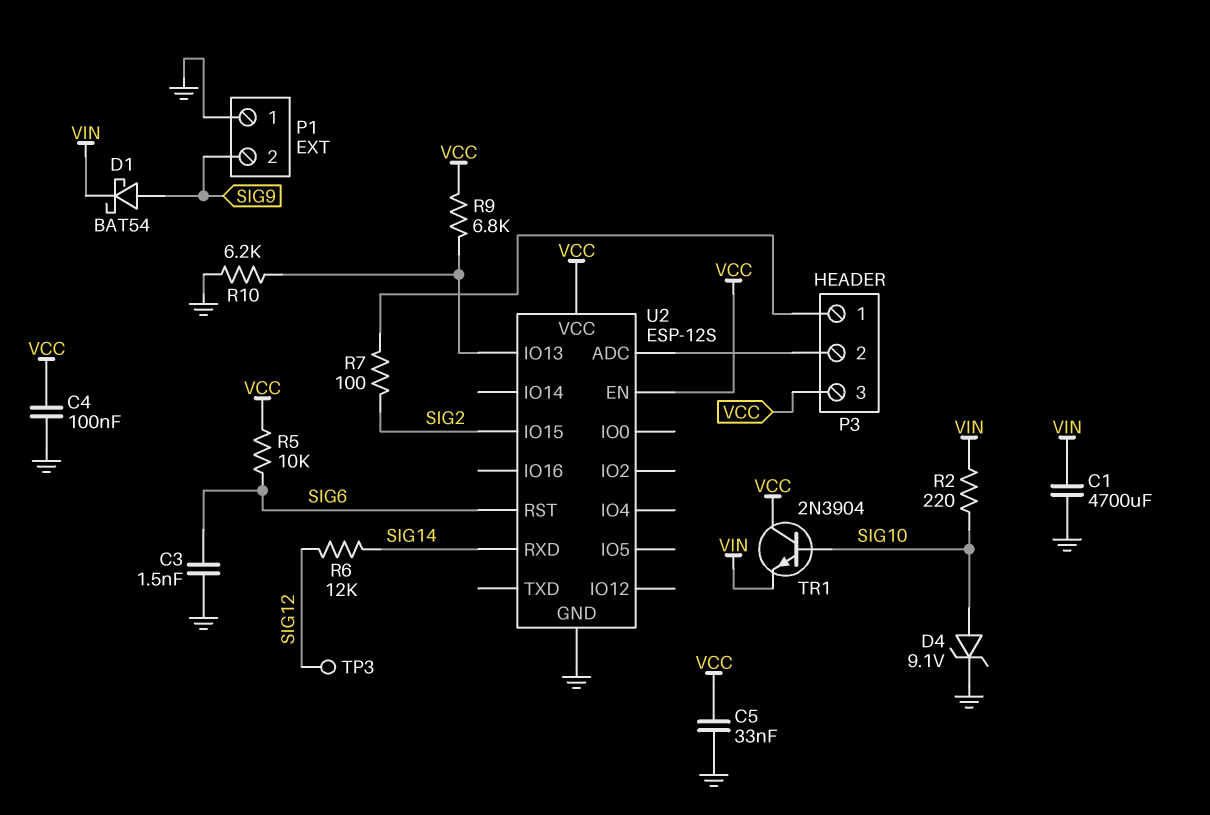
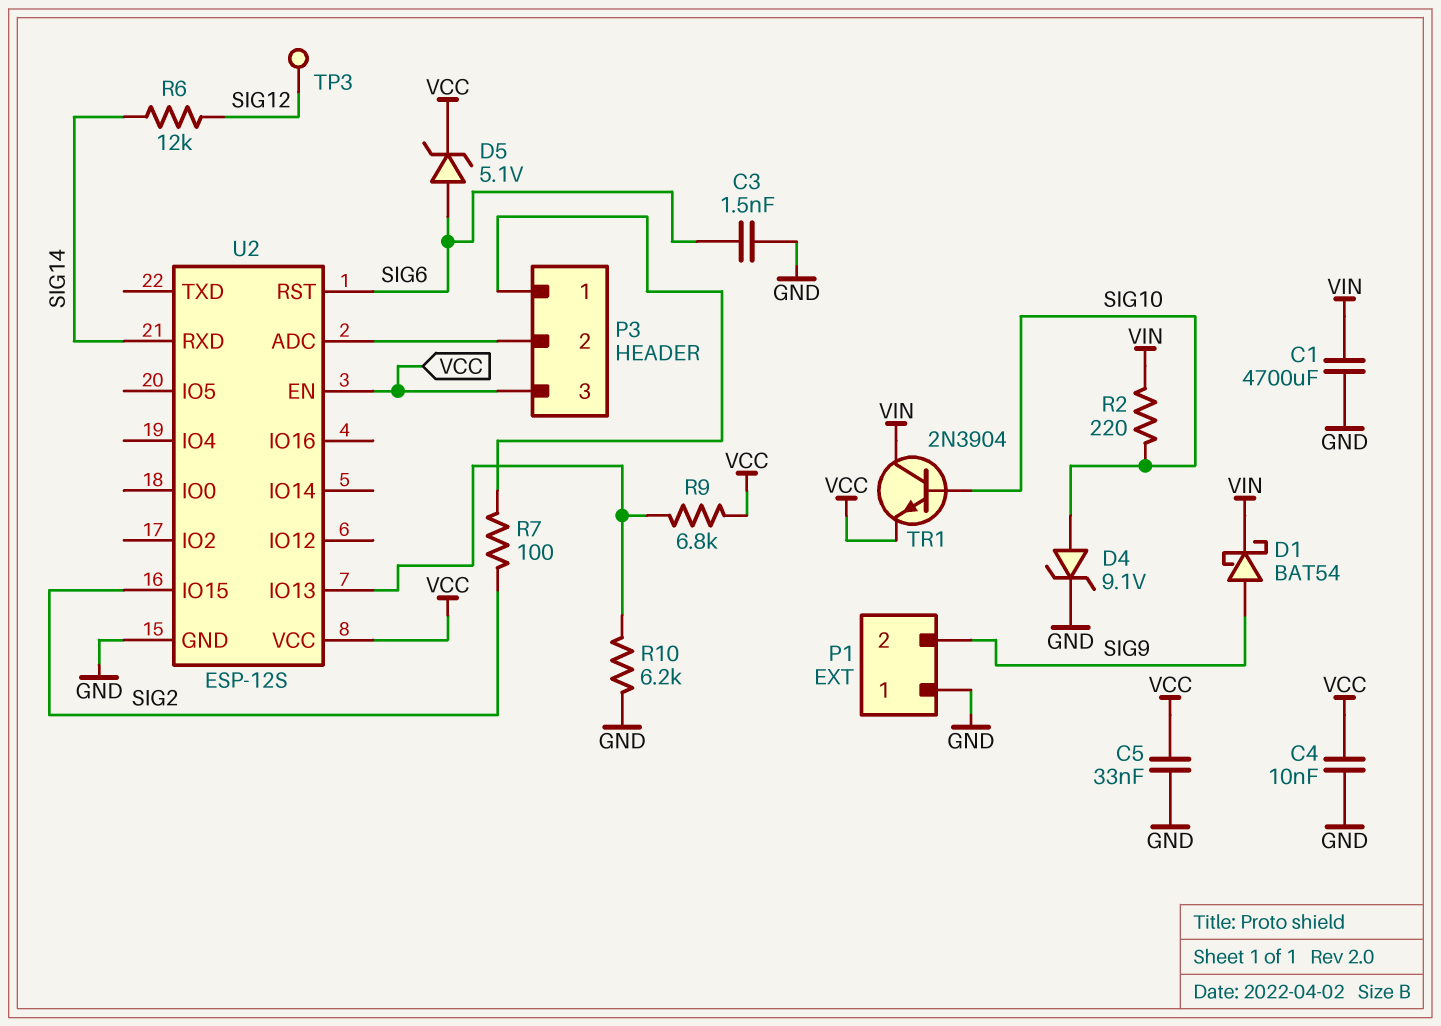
C4: 100nF (GND, VCC) -> 10nF (GND, VCC)
D5: none -> zener 5.1V (A SIG6, K VCC)
R5: 10k (SIG6, VCC) -> none
TR1: NPN 2N3904 (B SIG10, C VCC, E VIN) -> NPN 2N3904 (B SIG10, C VIN, E VCC)

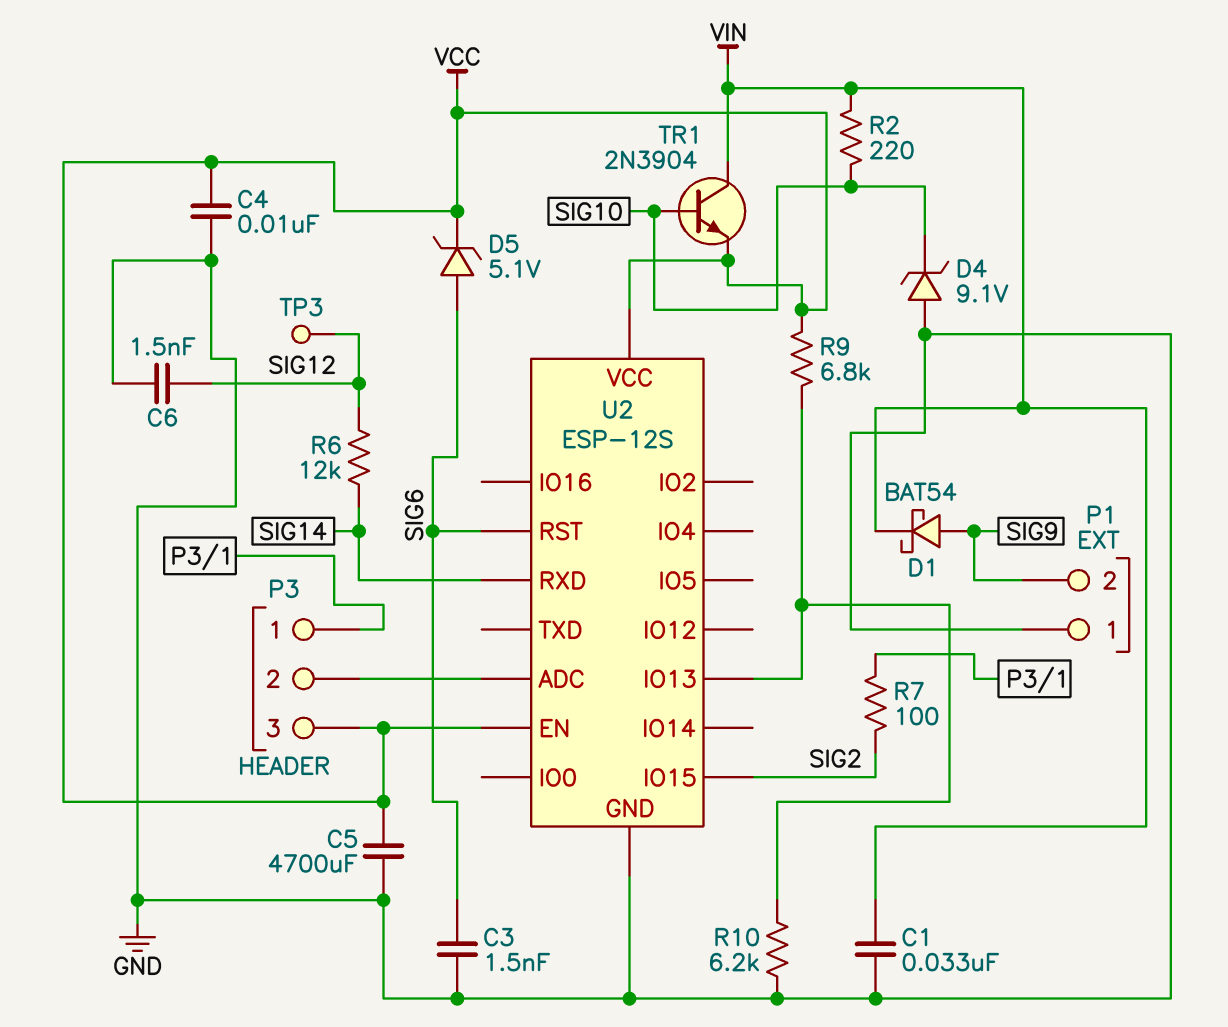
C1: 4700uF (GND, VIN) -> 33nF (GND, VIN)
C5: 33nF (GND, VCC) -> 4700uF (GND, VCC)
C6: none -> 1.5nF (GND, SIG12)
D4: zener 9.1V (A SIG10, K GND) -> zener 9.1V (A GND, K SIG10)

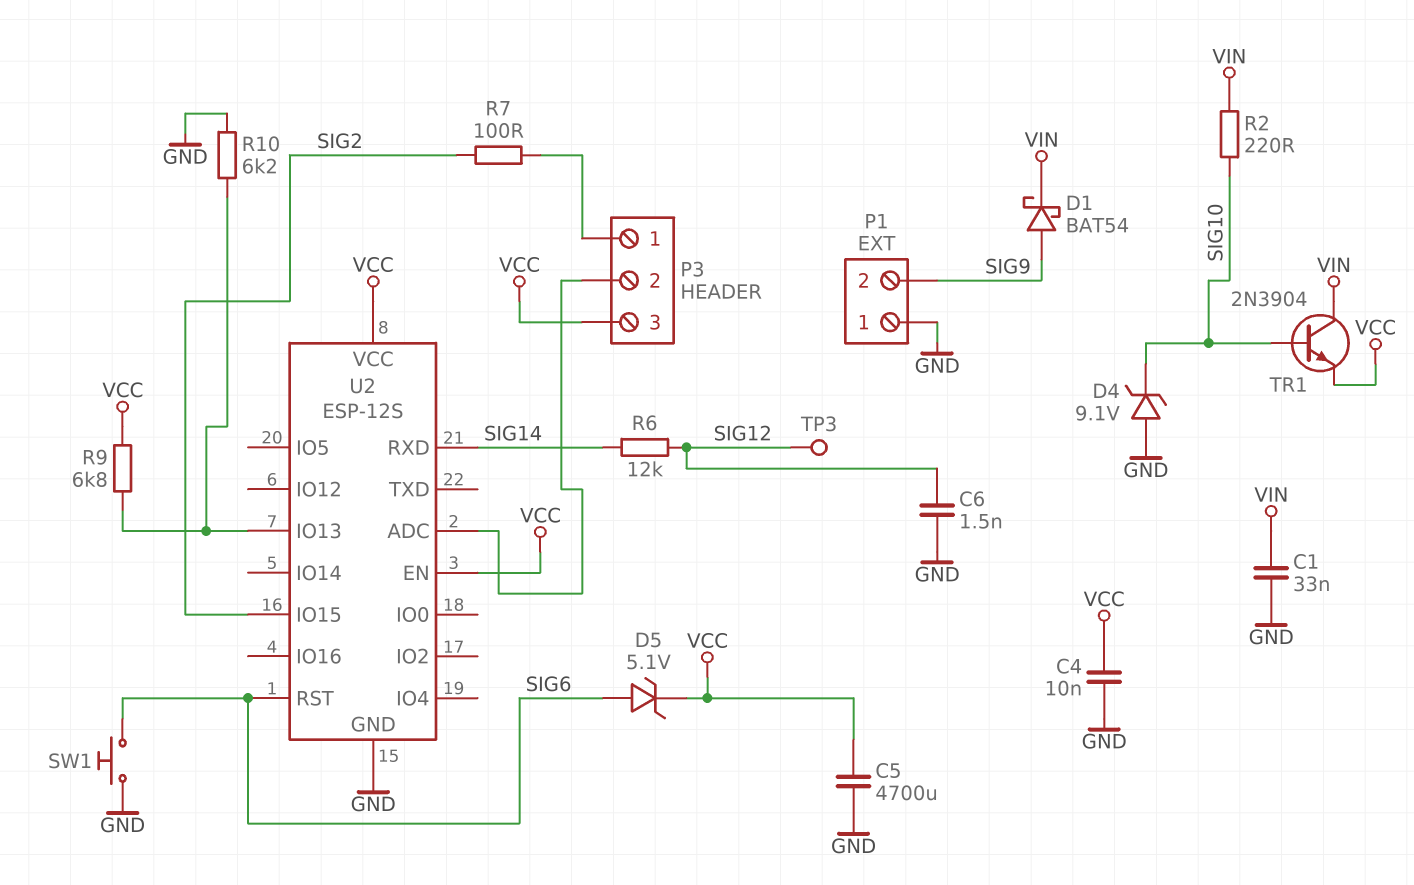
C3: 1.5nF (GND, SIG6) -> none
SW1: none -> button (GND, SIG6)

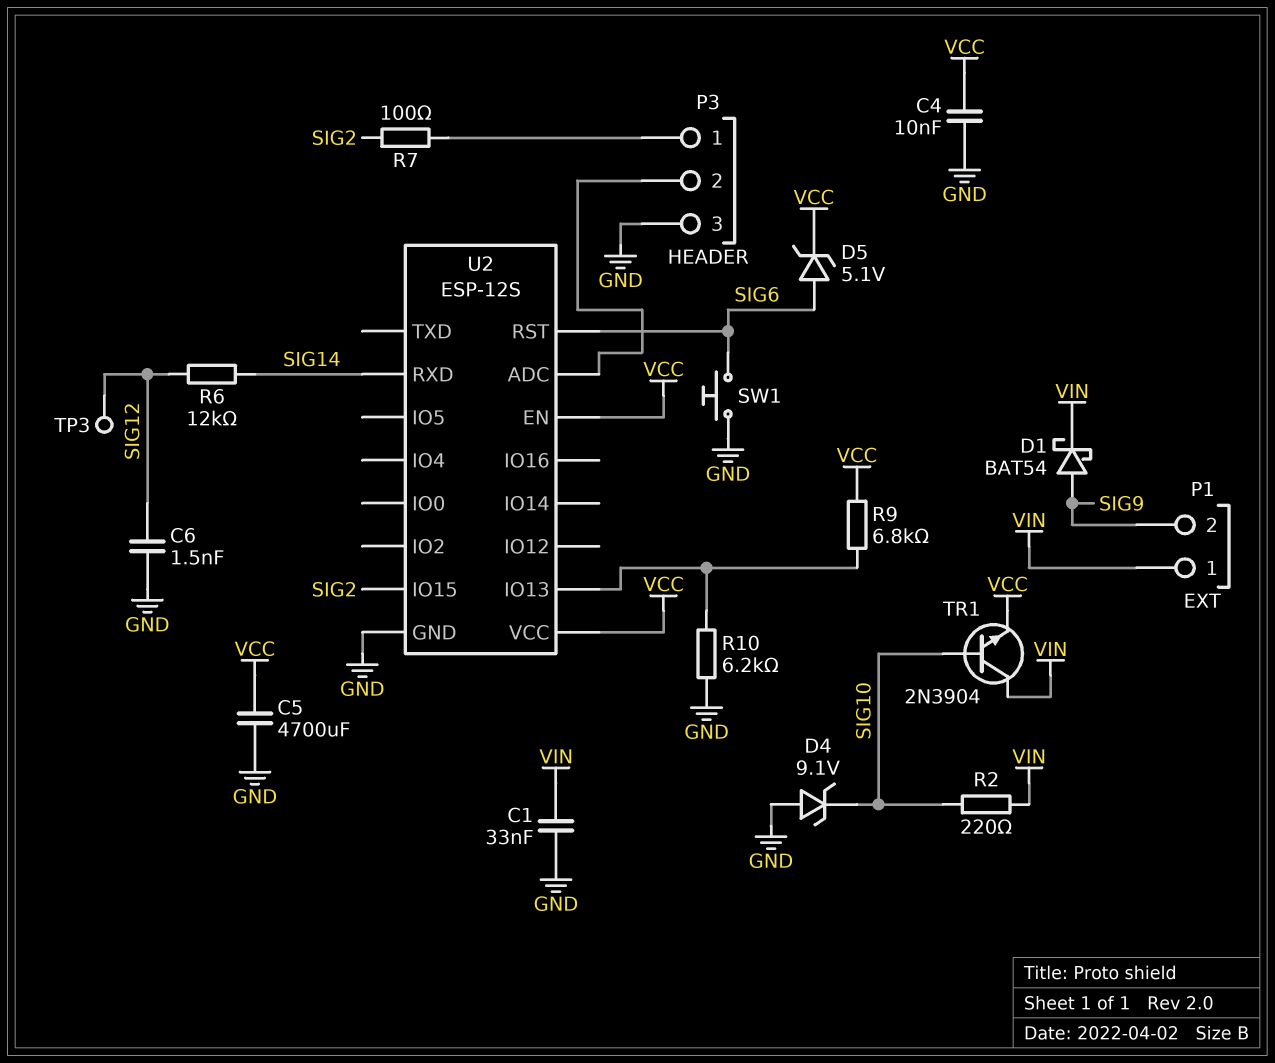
P1 pin 1: GND -> VIN
P3 pin 3: VCC -> GND

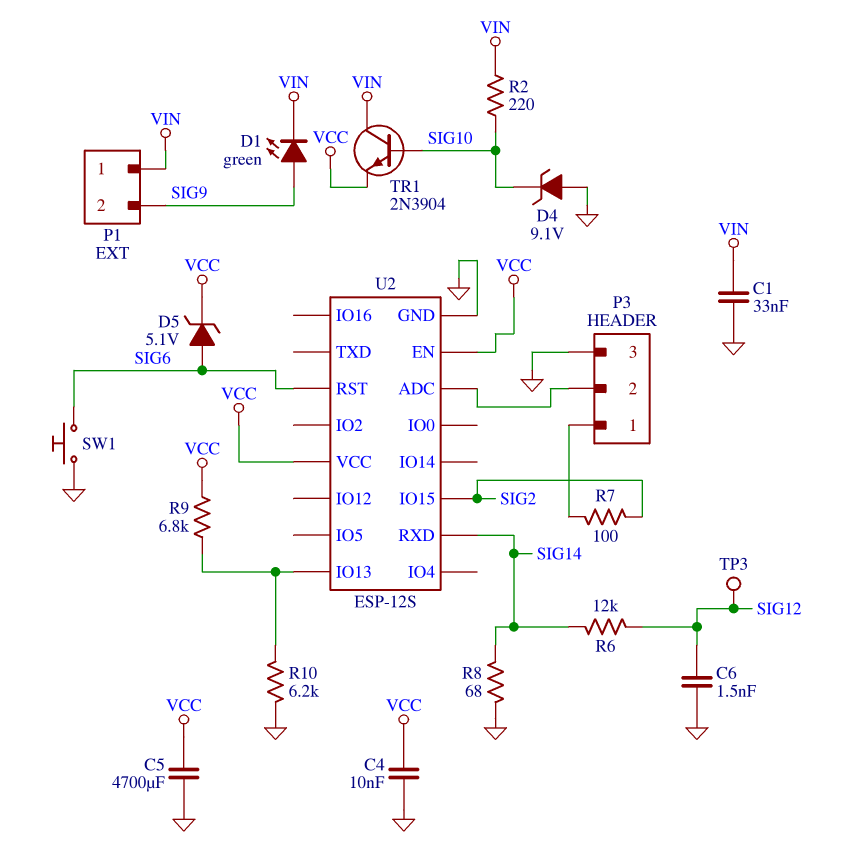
D1: schottky BAT54 (A SIG9, K VIN) -> LED green (A SIG9, K VIN)
R8: none -> 68 (GND, SIG14)

